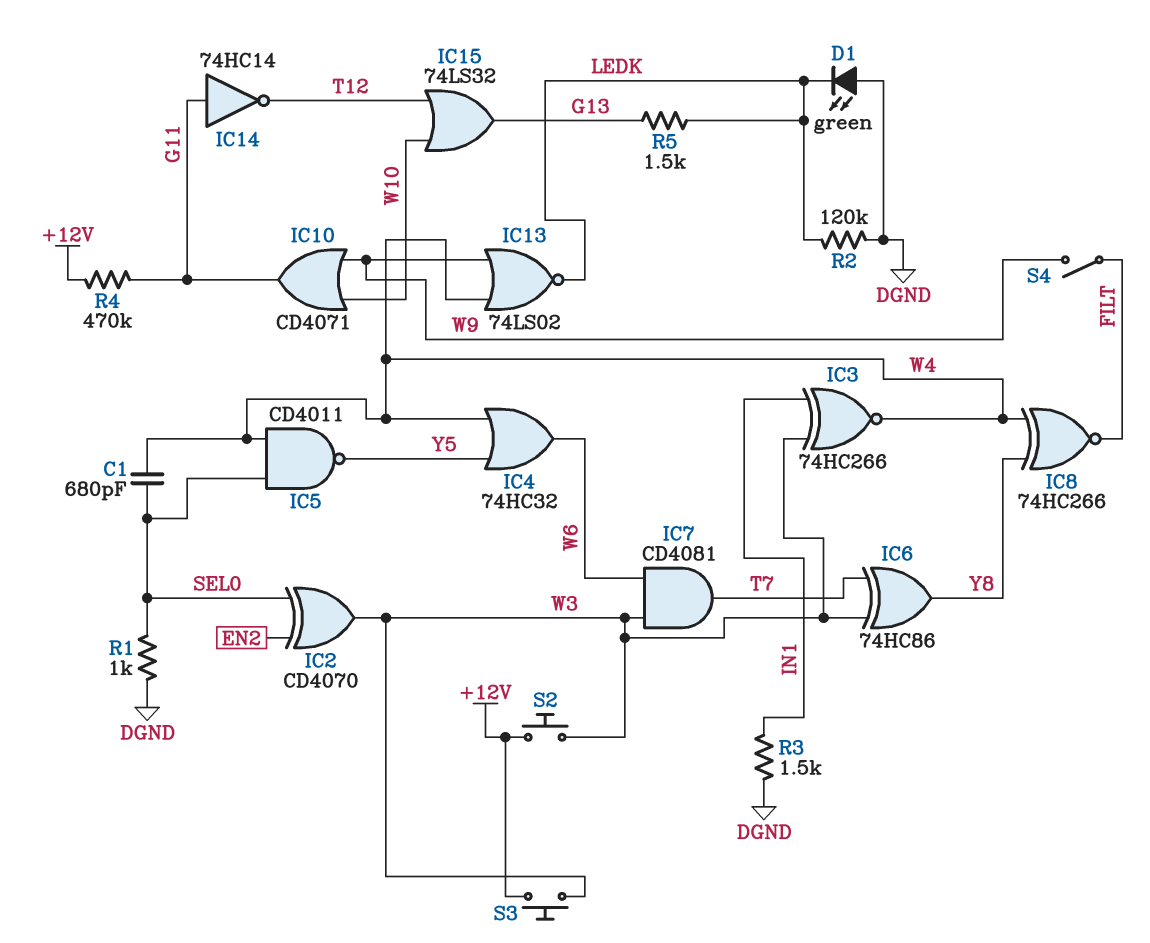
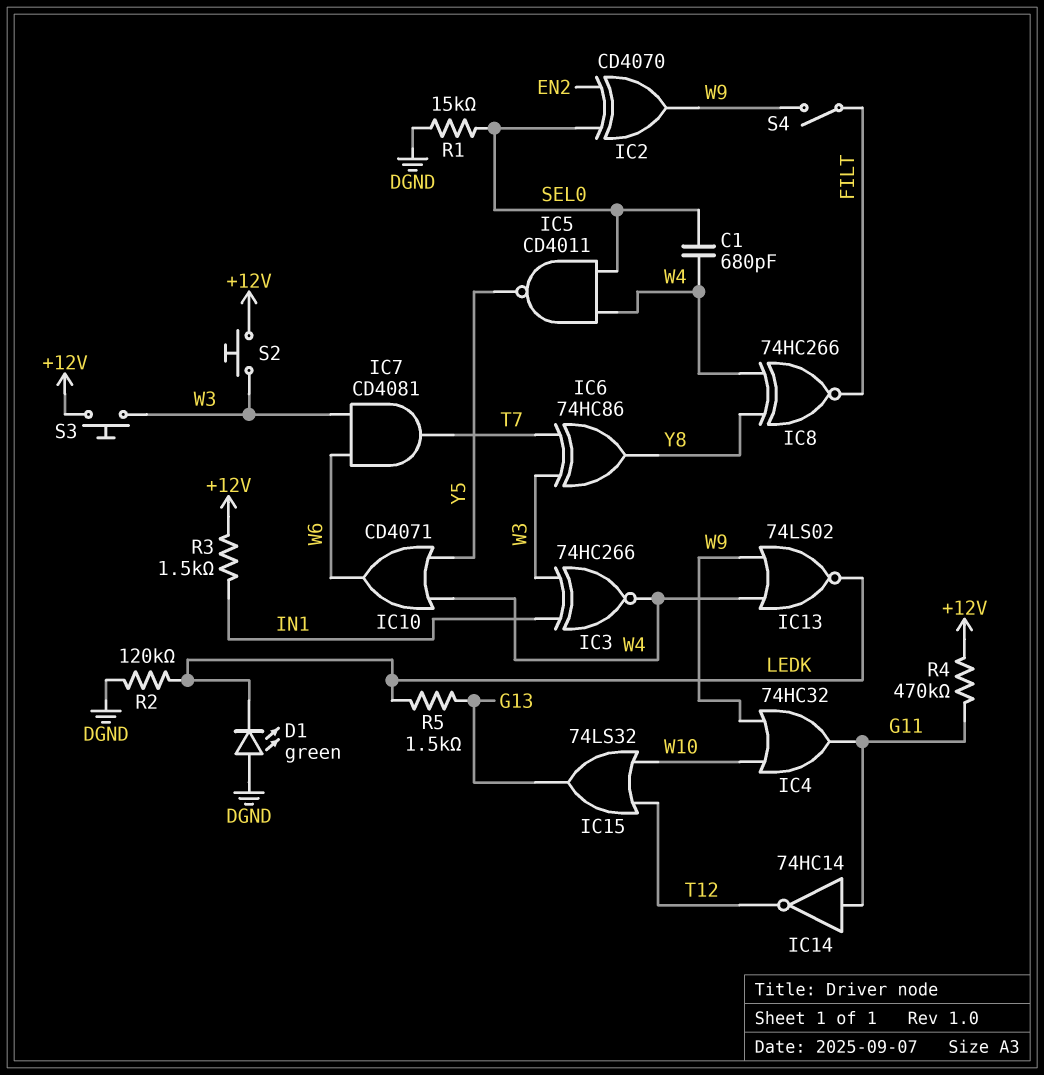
IC2: XOR CD4070 (in EN2, in SEL0, out W3) -> XOR CD4070 (in EN2, in SEL0, out W9)
IC4: OR 74HC32 (in W4, in Y5, out W6) -> OR 74HC32 (in W9, in W10, out G11)
IC10: OR CD4071 (in W9, in W10, out G11) -> OR CD4071 (in W4, in Y5, out W6)
R1: 1k (DGND, SEL0) -> 15k (DGND, SEL0)
R3: 1.5k (DGND, IN1) -> 1.5k (+12V, IN1)

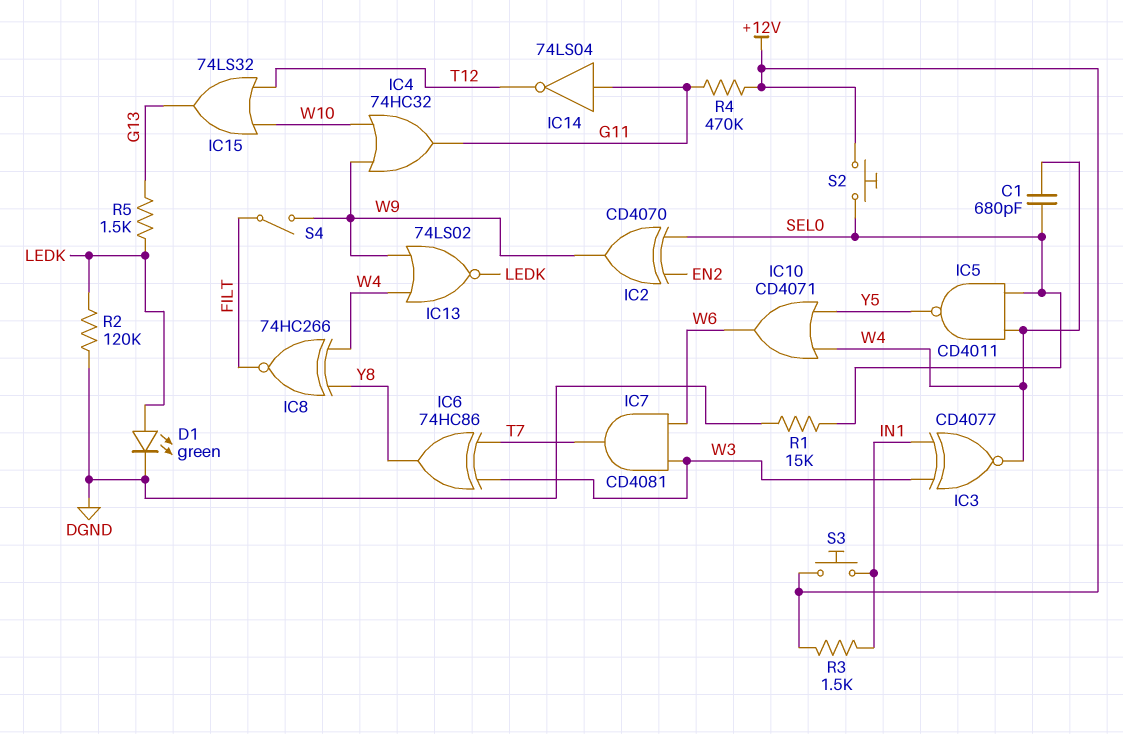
D1: LED green (A DGND, K LEDK) -> LED green (A LEDK, K DGND)
IC3: XNOR 74HC266 (in IN1, in W3, out W4) -> XNOR CD4077 (in IN1, in W3, out W4)
IC14: NOT 74HC14 (in G11, out T12) -> NOT 74LS04 (in G11, out T12)
S2: button (+12V, W3) -> button (+12V, SEL0)
S3: button (+12V, W3) -> button (+12V, IN1)

